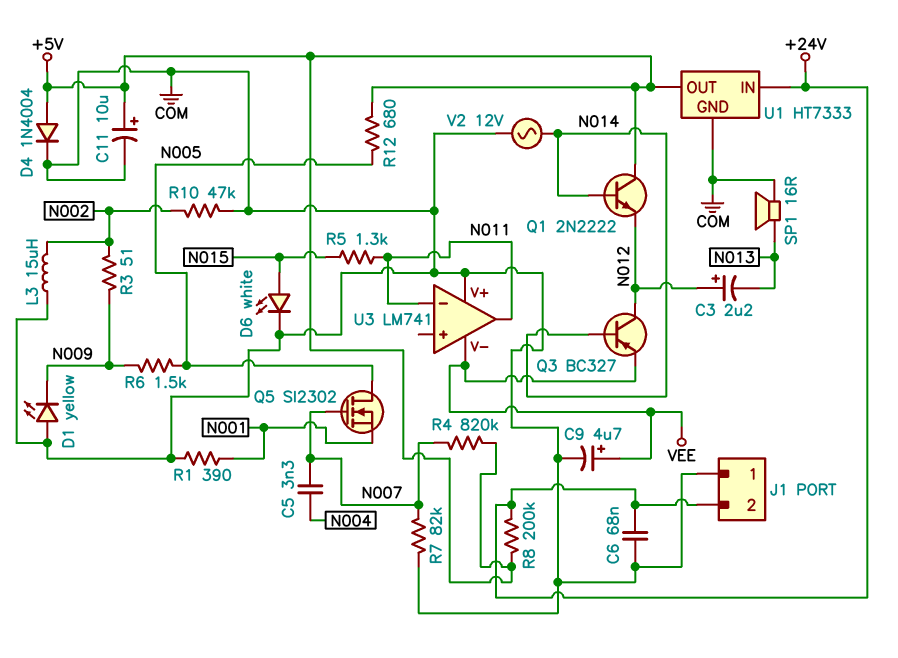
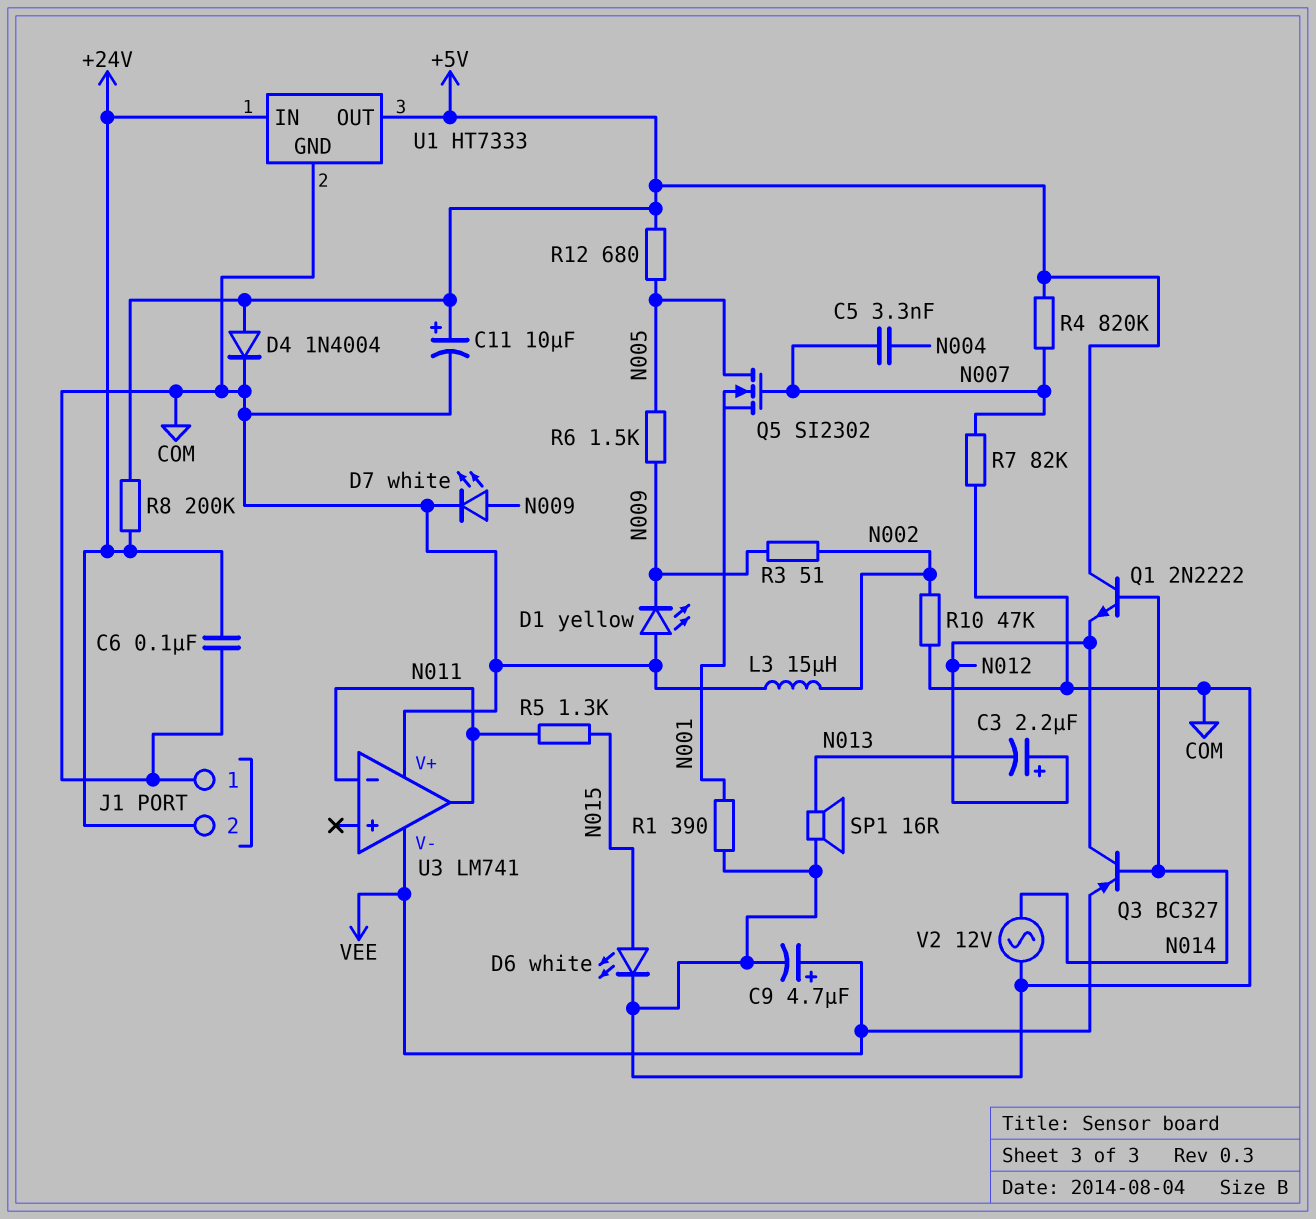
C6: 68nF (+24V, COM) -> 100nF (+24V, COM)
D7: none -> LED white (A N009, K COM)

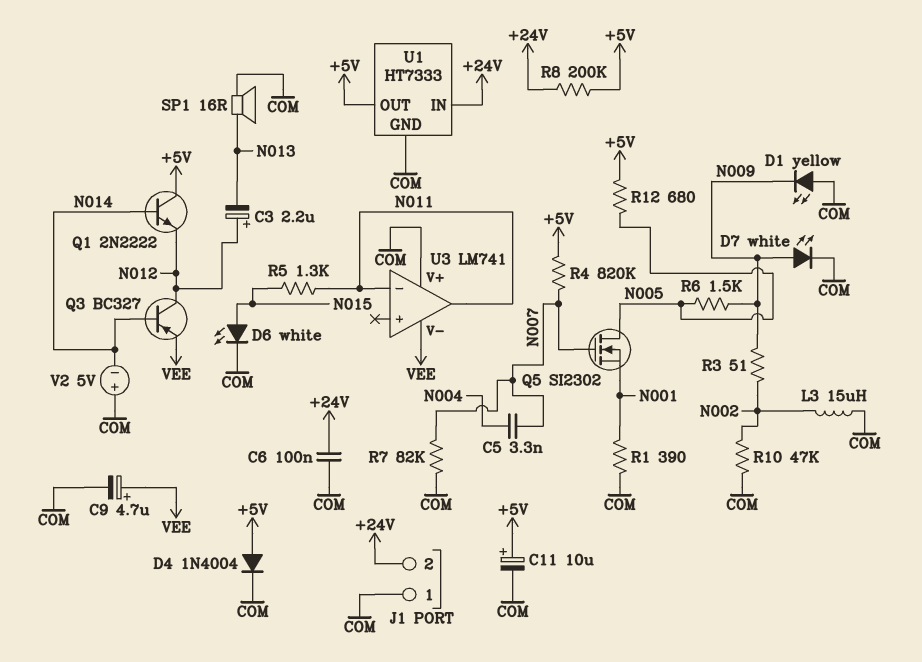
V2: AC 12V (COM, N014) -> 5V (plus COM, minus N014)

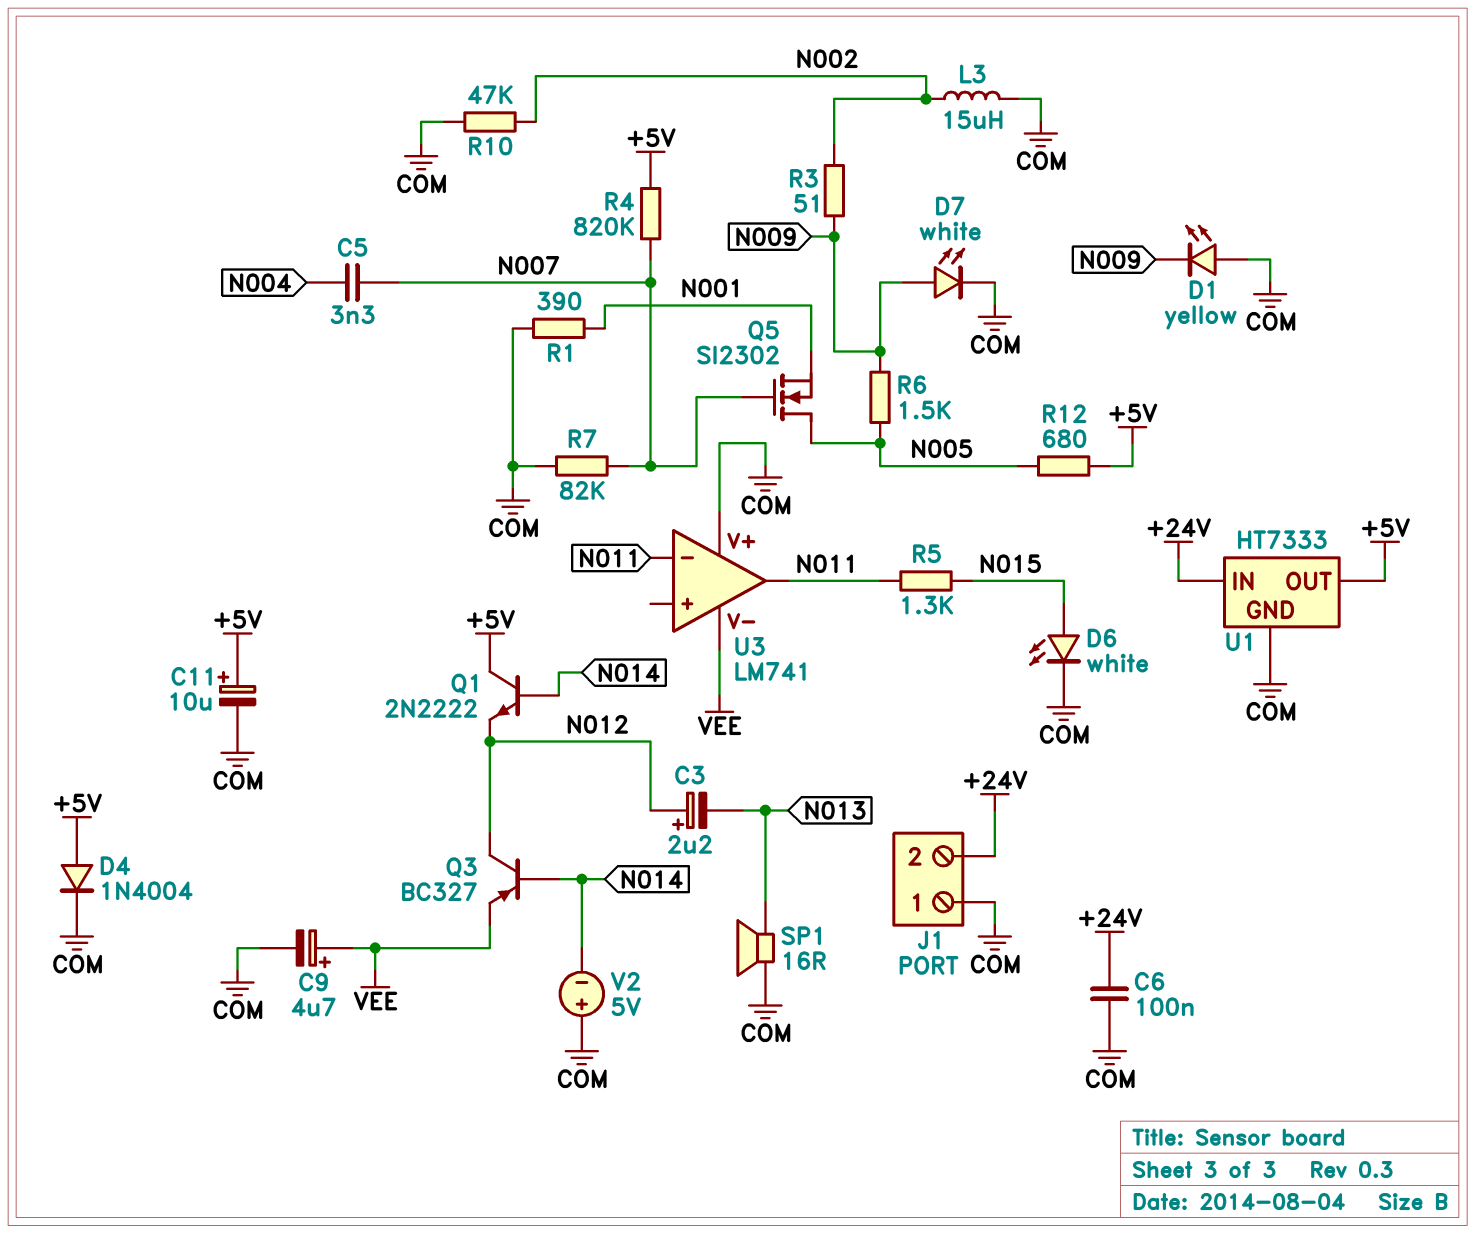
R8: 200k (+5V, +24V) -> none

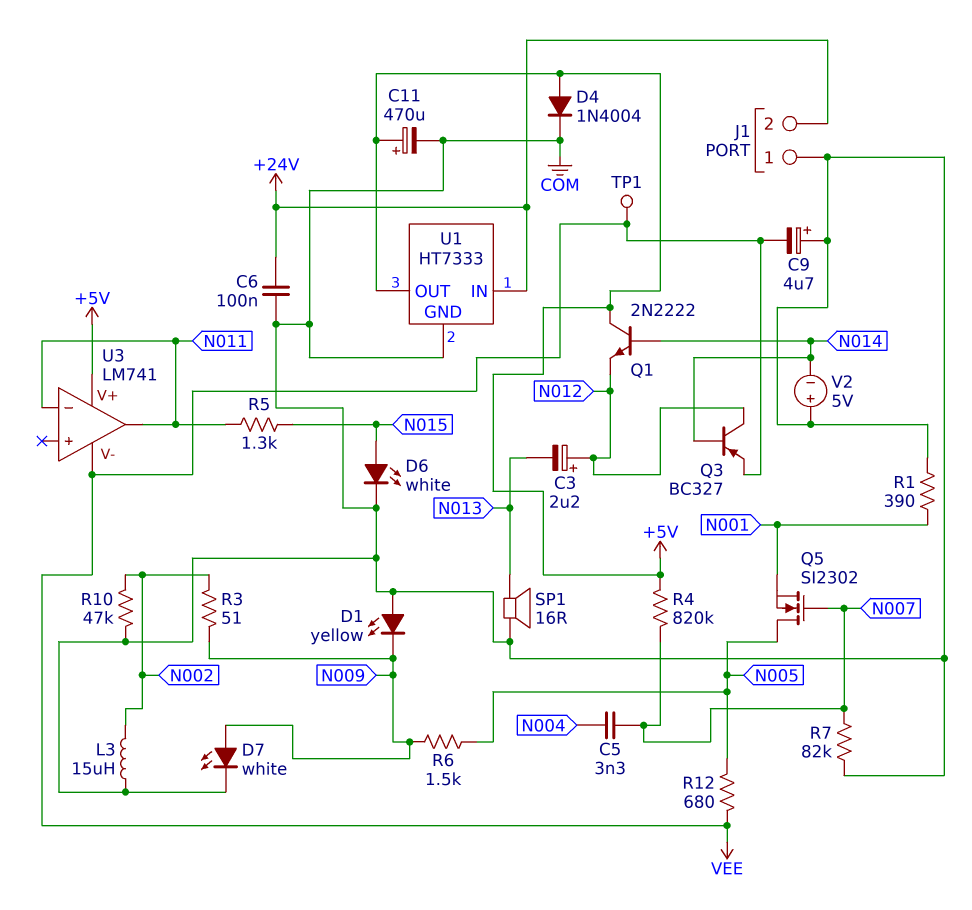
C9: 4.7uF (plus VEE, minus COM) -> 4.7uF (plus COM, minus VEE)
C11: 10uF (plus +5V, minus COM) -> 470uF (plus +5V, minus COM)
R12: 680 (+5V, N005) -> 680 (N005, VEE)
TP1: none -> test point (VEE)
U3 pin V+: COM -> +5V

